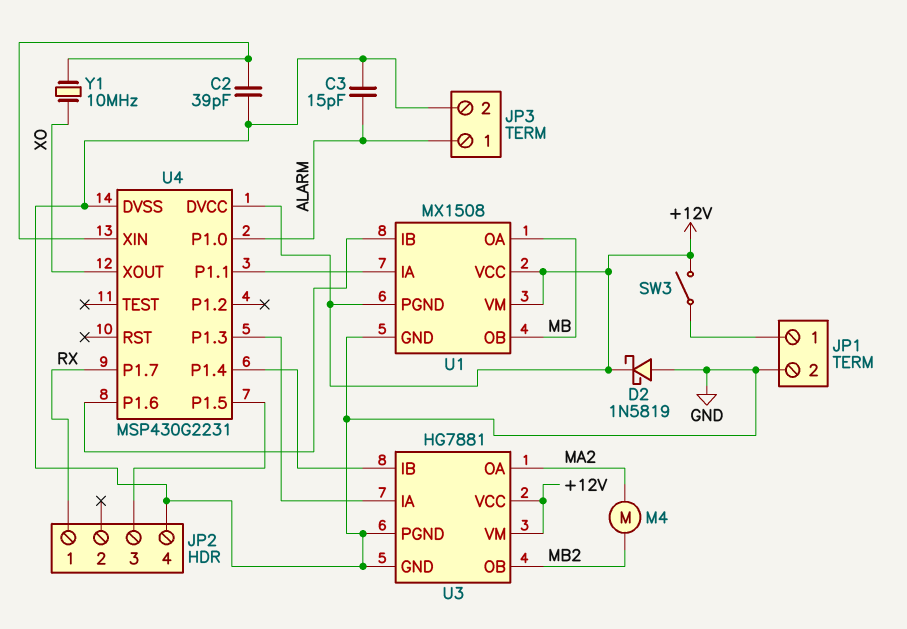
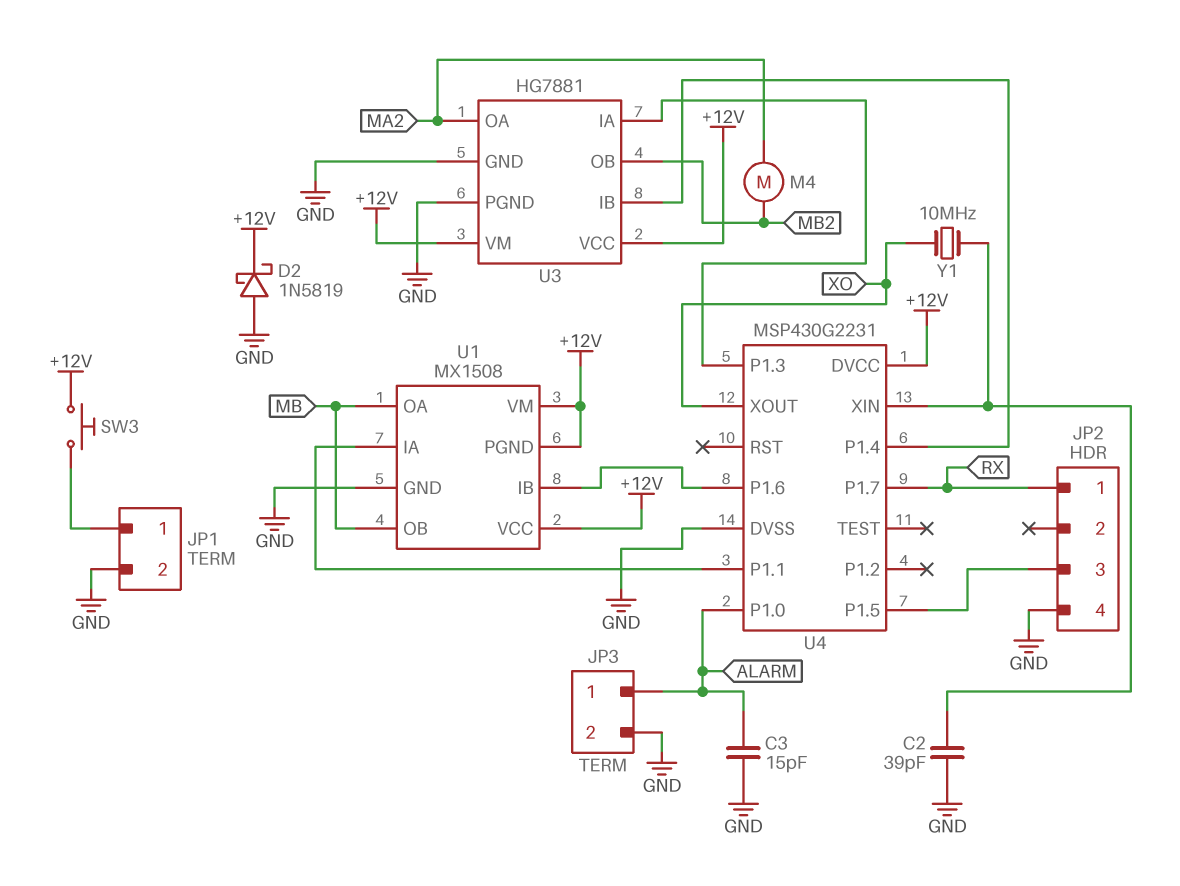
SW3: switch (+12V, JP1/1) -> button (+12V, JP1/1)

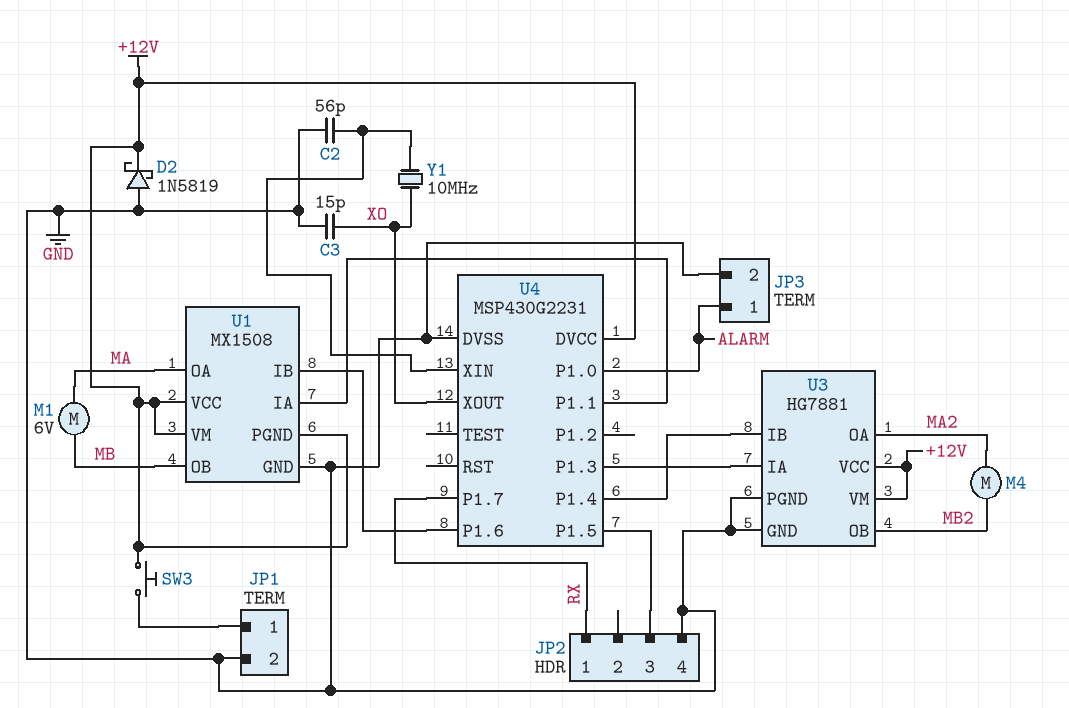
C2: 39pF (GND, U4/XIN) -> 56pF (GND, U4/XIN)
C3: 15pF (ALARM, GND) -> 15pF (GND, XO)
M1: none -> motor 6V (MA, MB)
U1 pin OA: MB -> MA

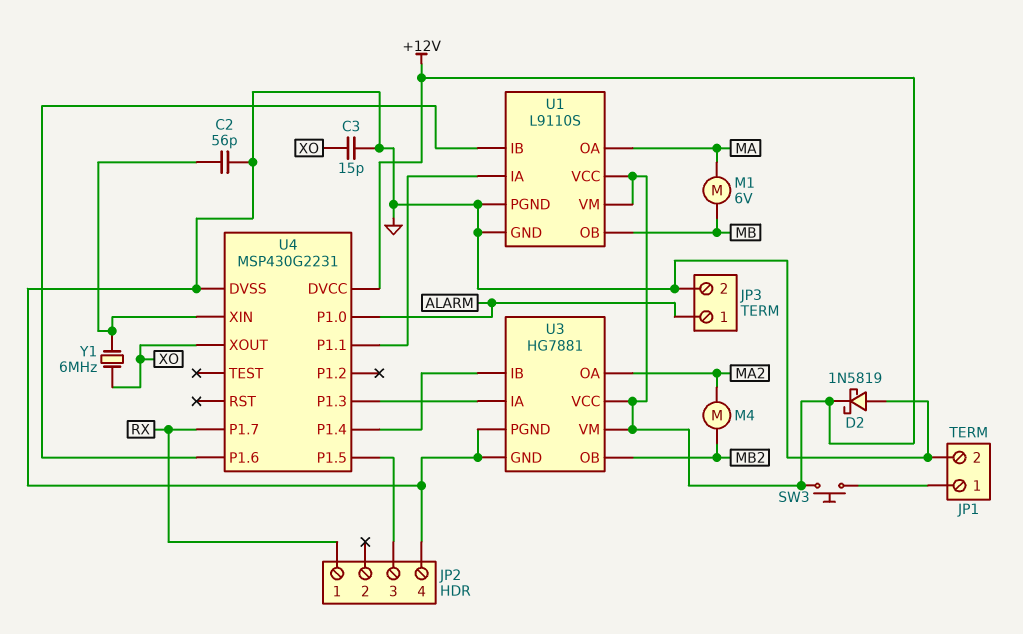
U1: MX1508 -> L9110S
U1 pin PGND: +12V -> GND
Y1: 10MHz (U4/XIN, XO) -> 6MHz (U4/XIN, XO)

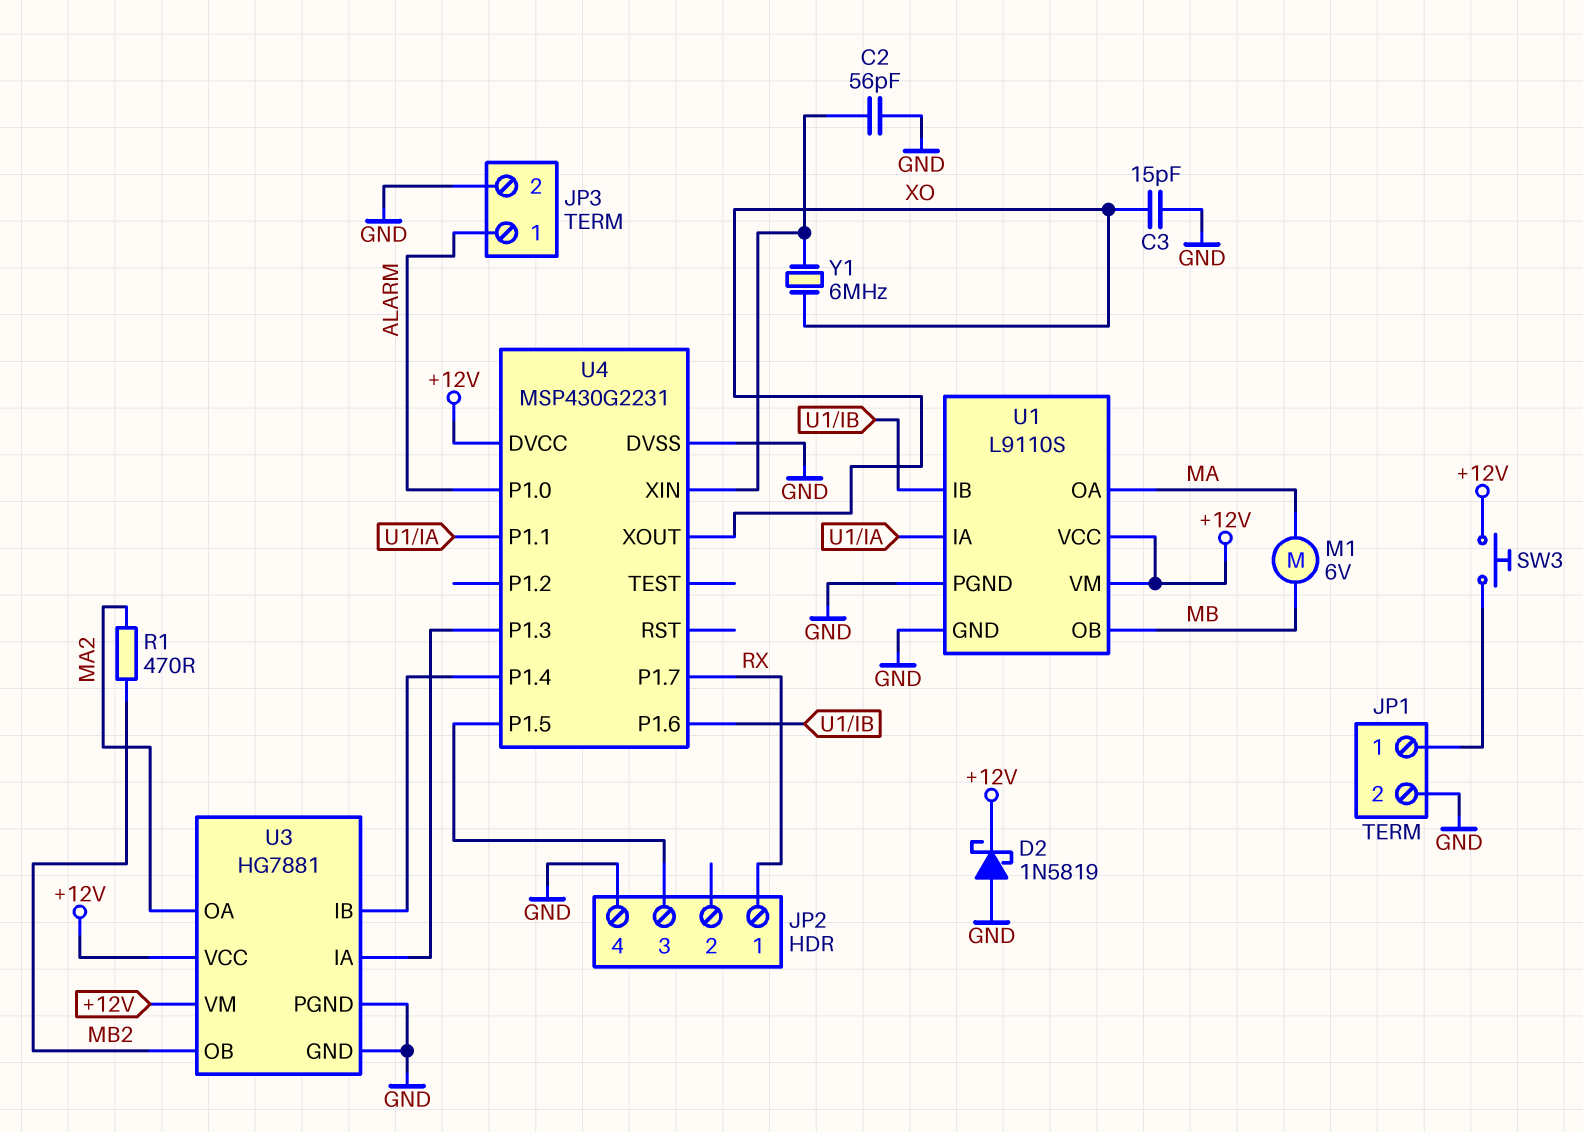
M4: motor (MA2, MB2) -> none
R1: none -> 470 (MA2, MB2)

